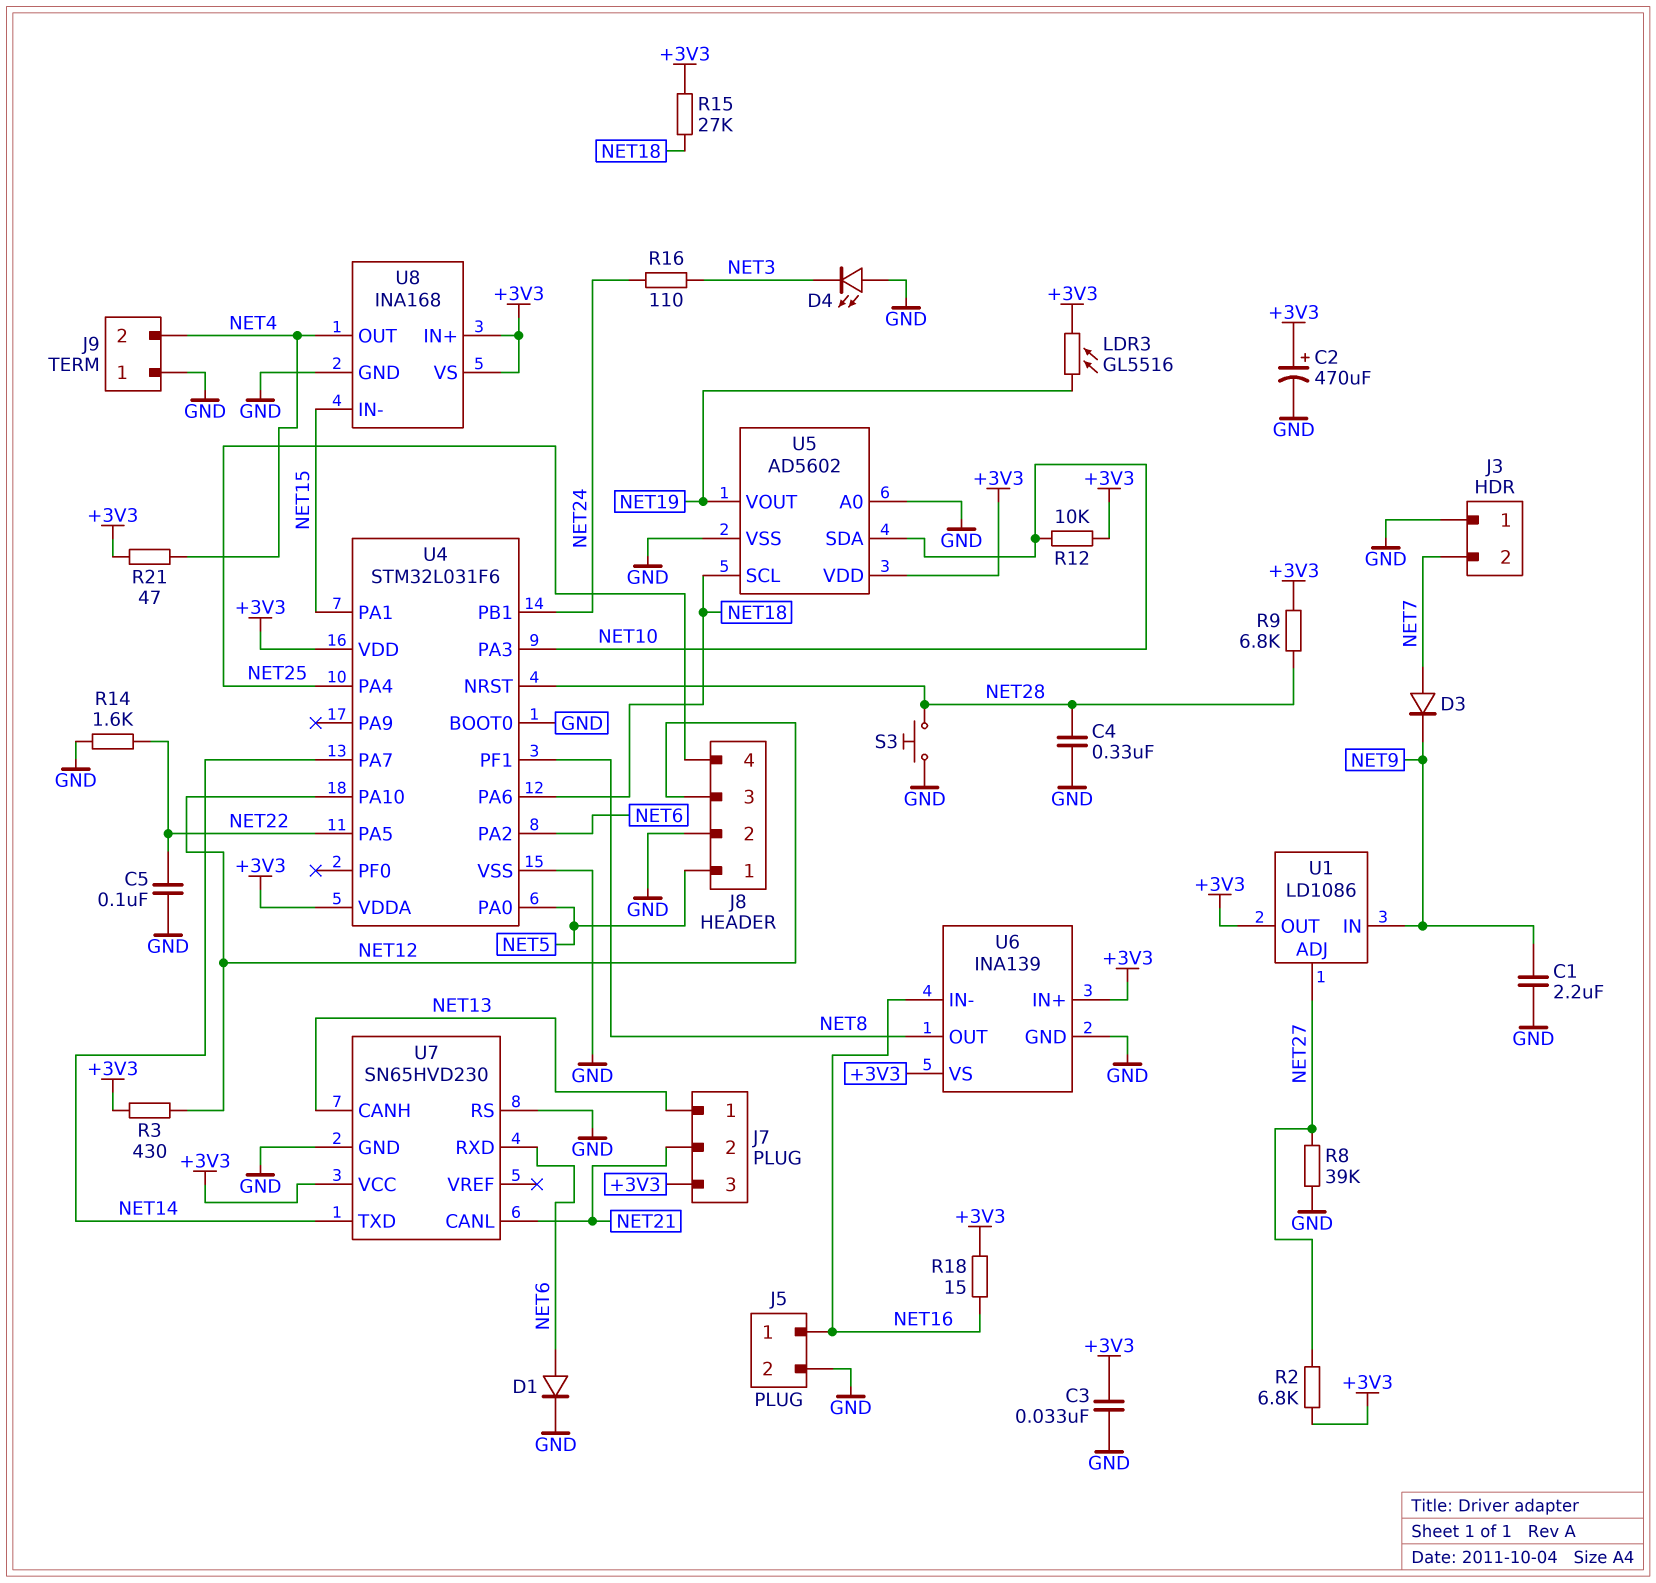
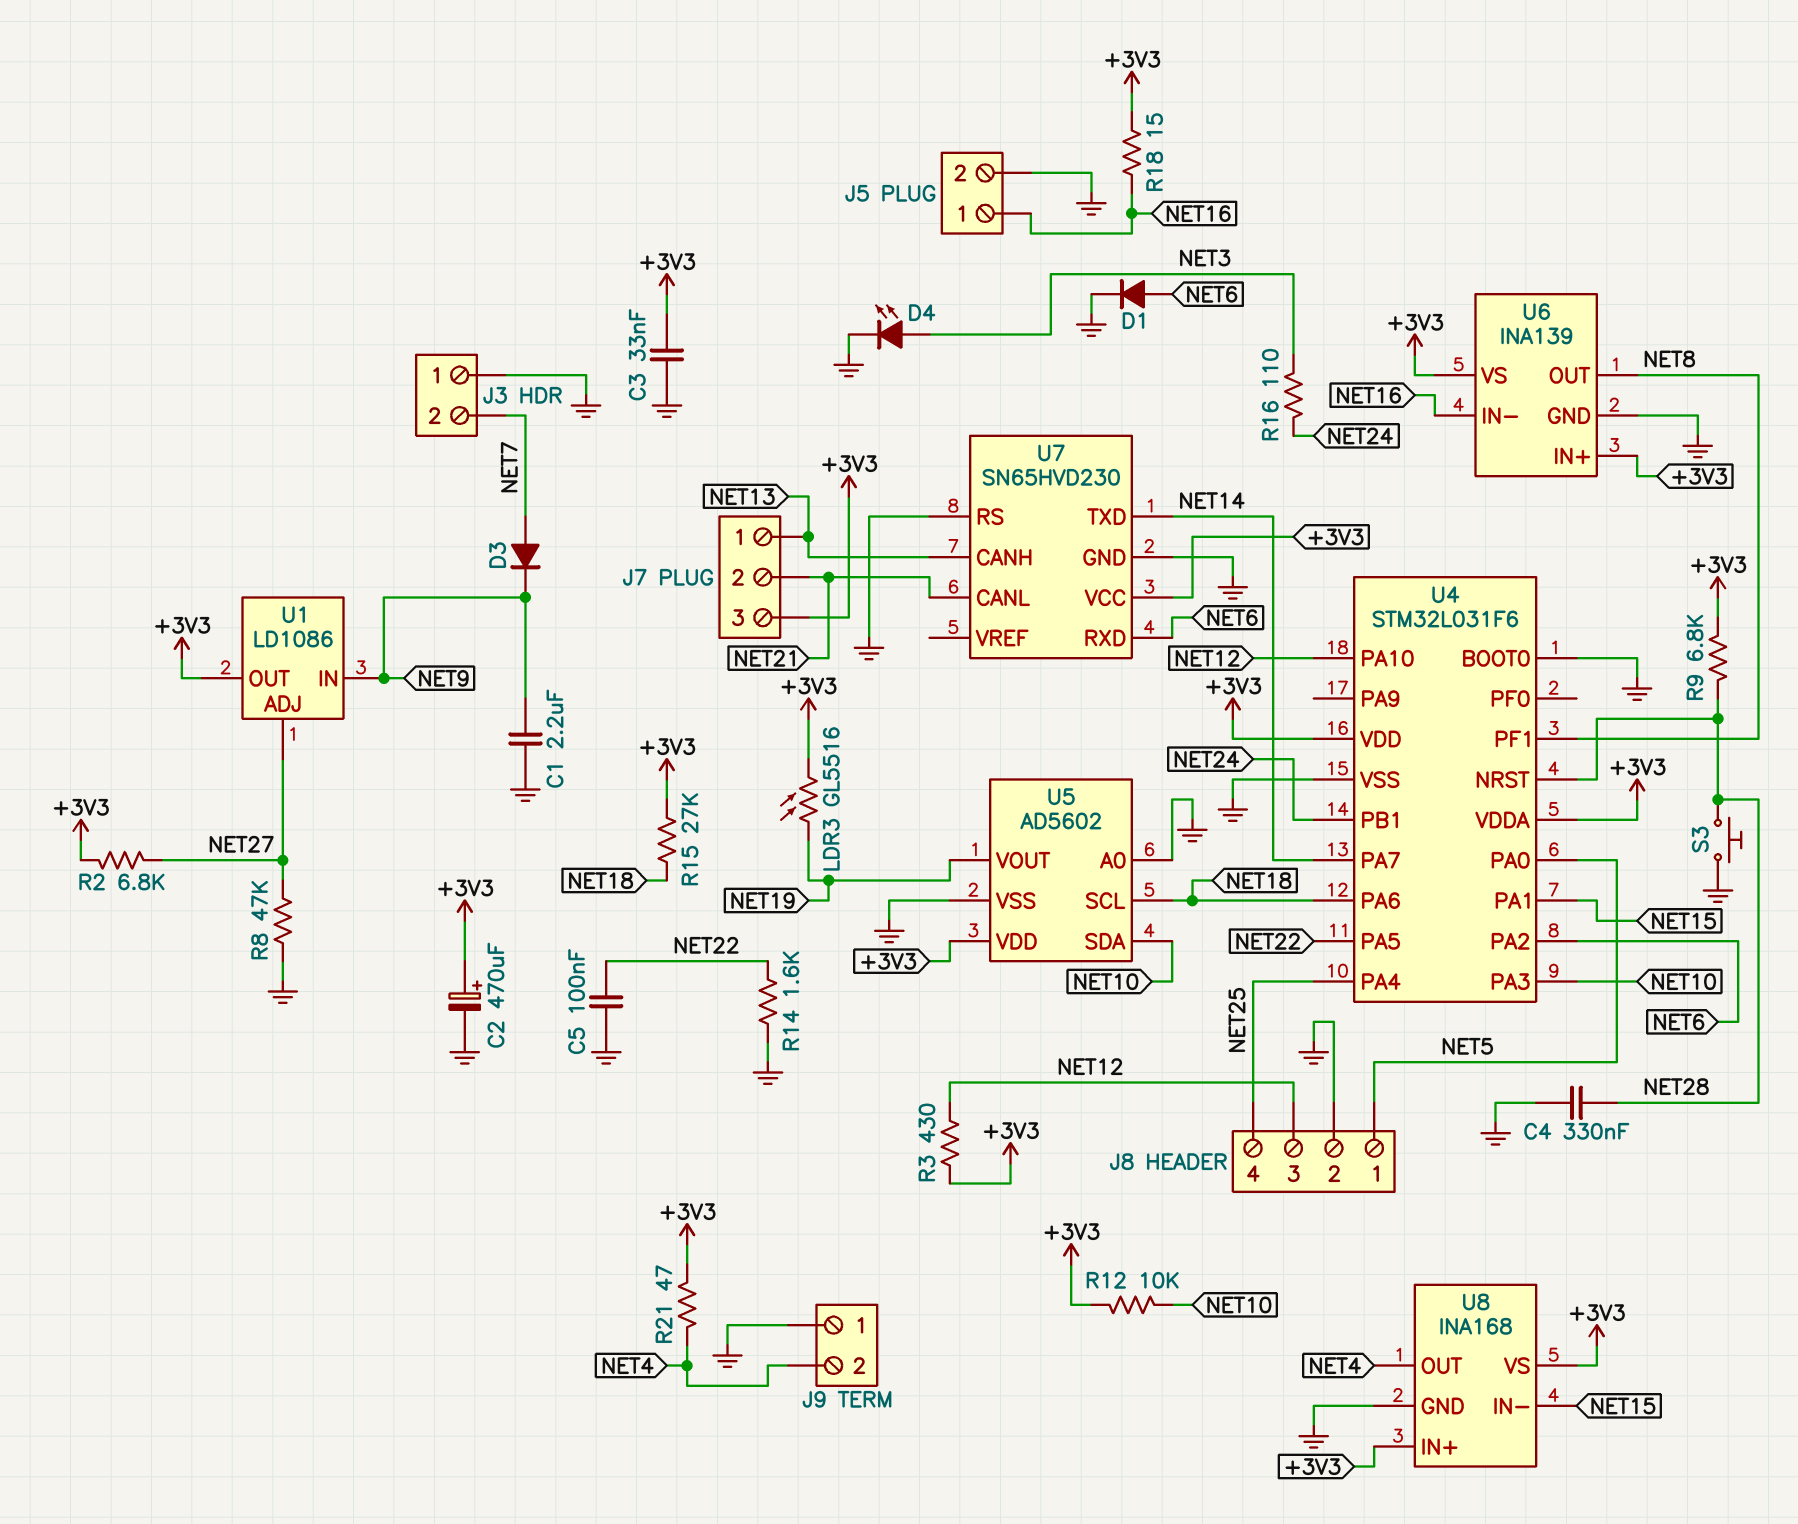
D4: LED (A GND, K NET3) -> LED (A NET3, K GND)
R8: 39k (GND, NET27) -> 47k (GND, NET27)

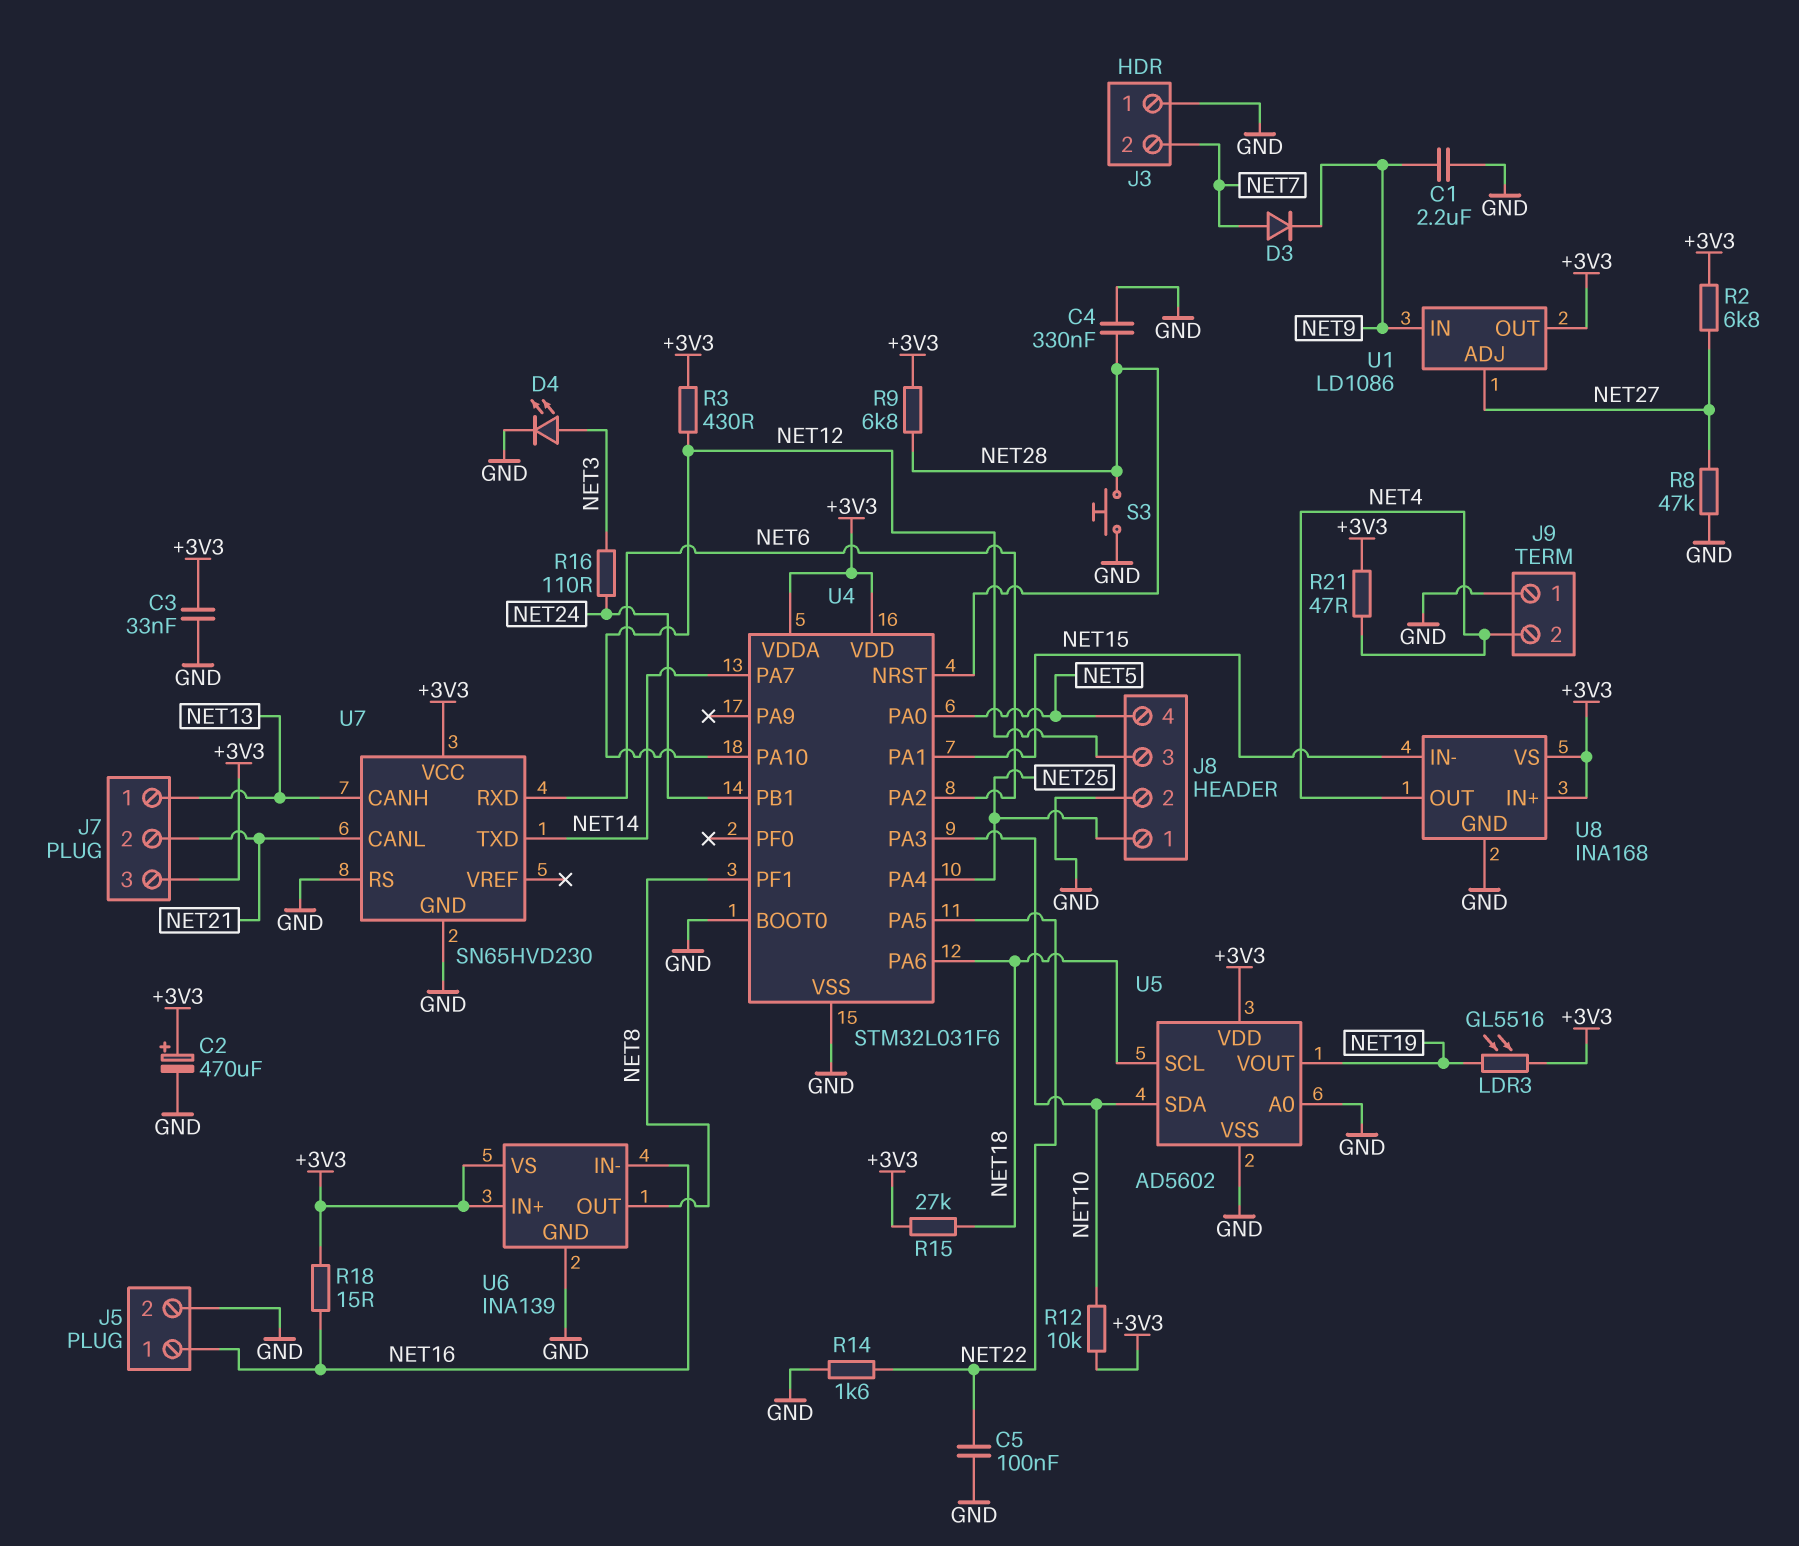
D1: diode (A NET6, K GND) -> none
J8 pin 1: NET5 -> NET25
J8 pin 4: NET25 -> NET5

